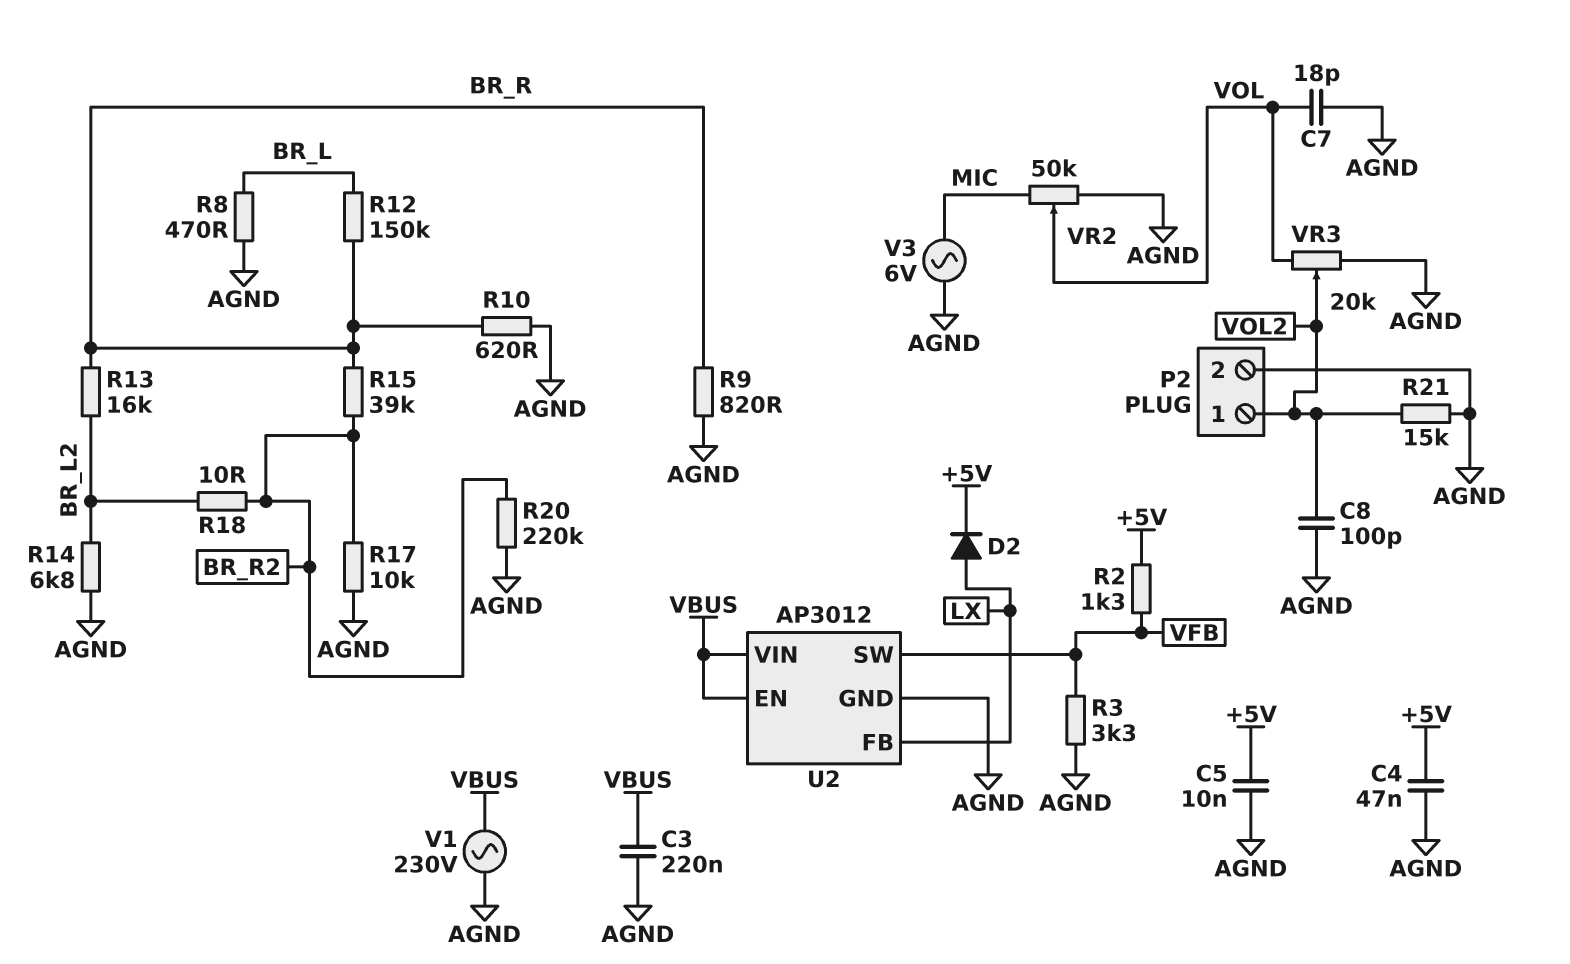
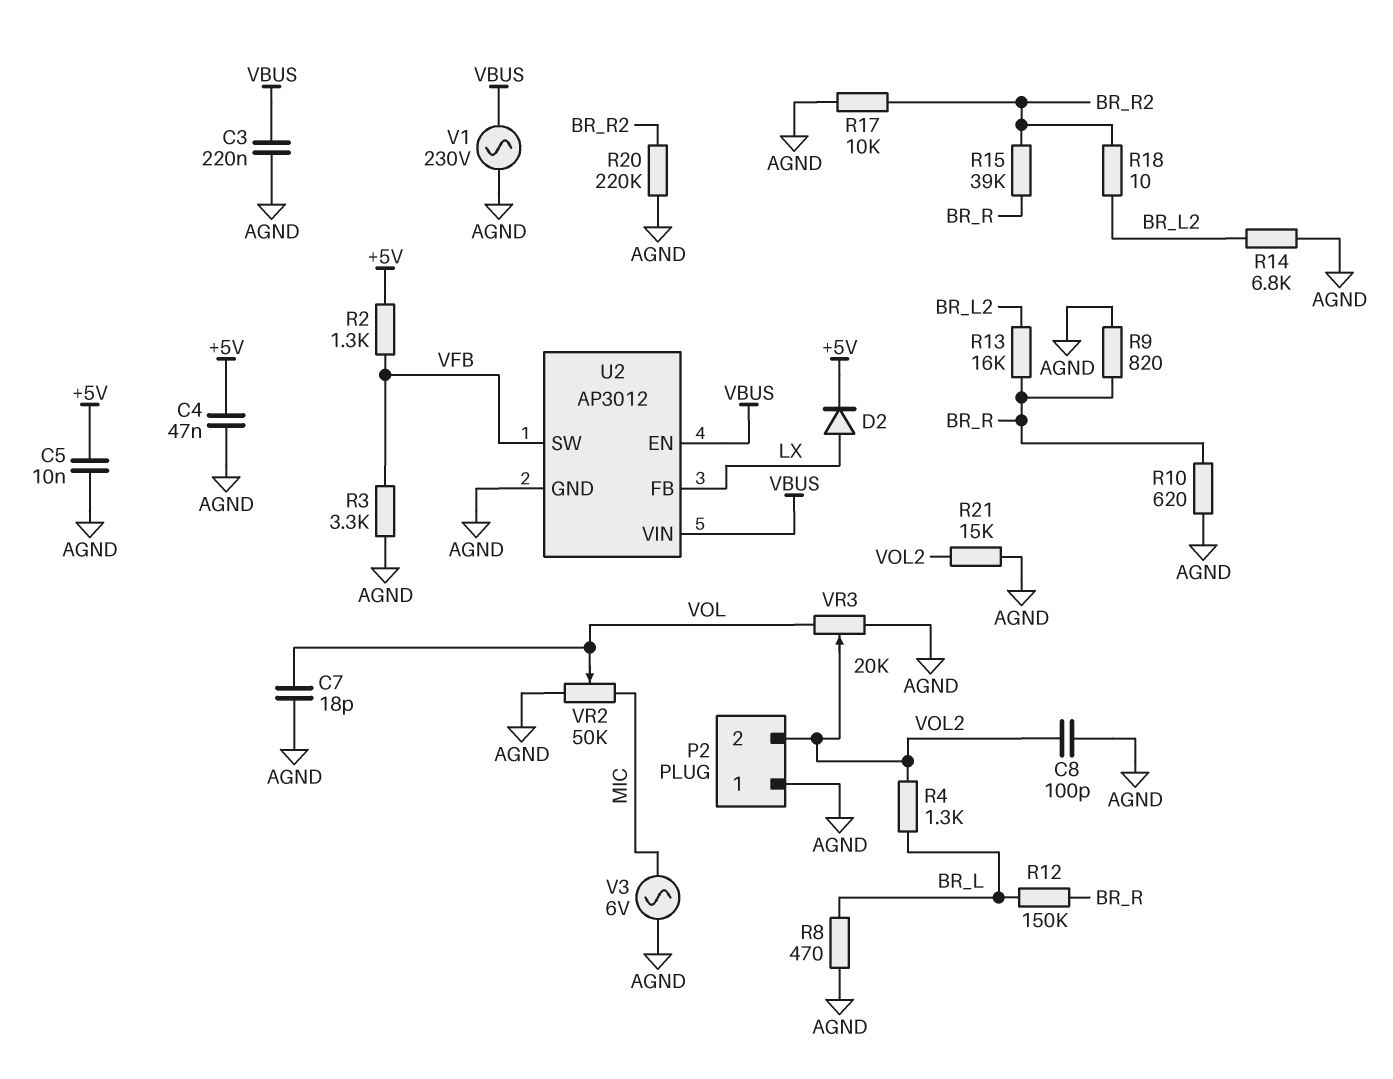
P2 pin 1: VOL2 -> AGND
P2 pin 2: AGND -> VOL2
R4: none -> 1.3k (BR_L, VOL2)

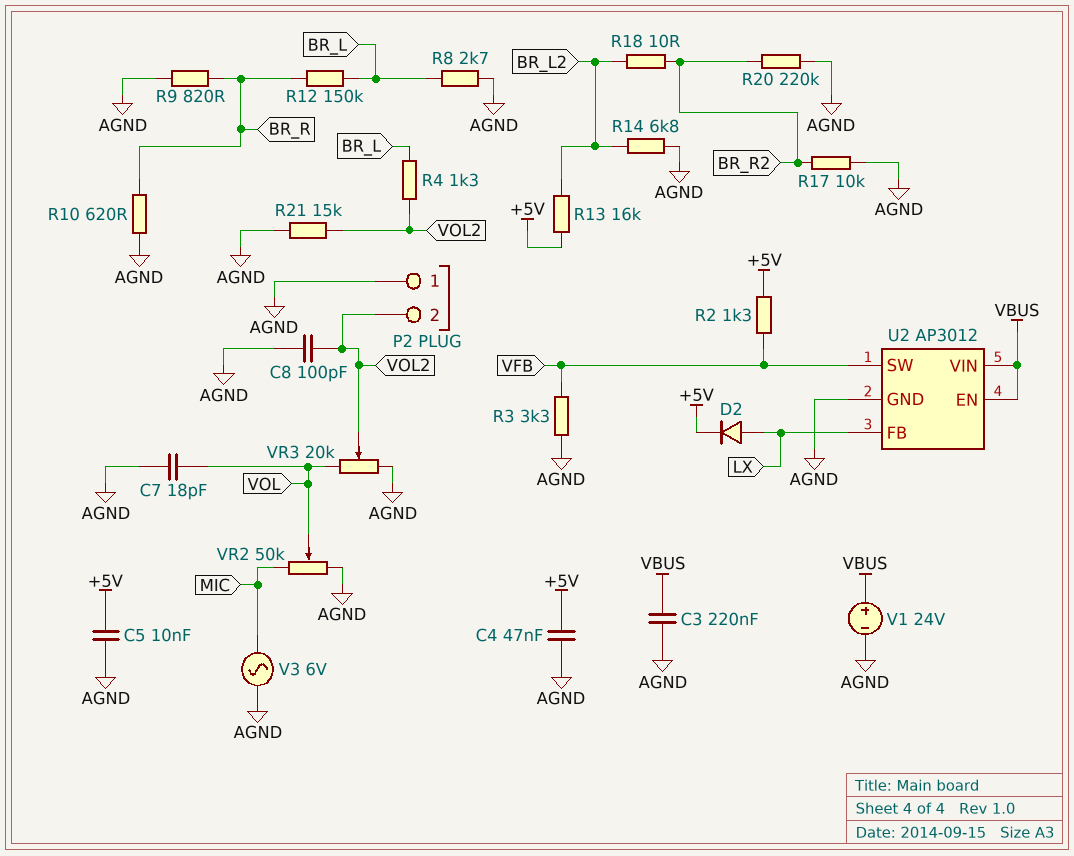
R8: 470 (AGND, BR_L) -> 2.7k (AGND, BR_L)
R13: 16k (BR_L2, BR_R) -> 16k (+5V, BR_L2)
R15: 39k (BR_R, BR_R2) -> none
V1: AC 230V (AGND, VBUS) -> 24V (plus VBUS, minus AGND)

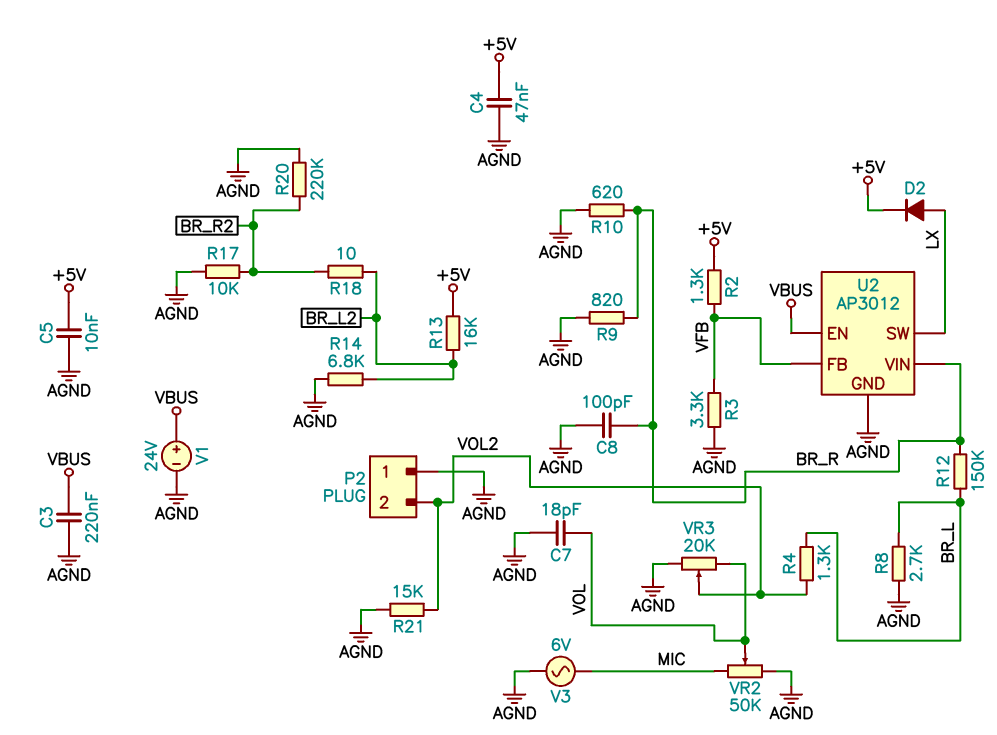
C8: 100pF (AGND, VOL2) -> 100pF (AGND, BR_R)
U2 pin FB: LX -> VFB
U2 pin SW: VFB -> LX
U2 pin VIN: VBUS -> BR_R

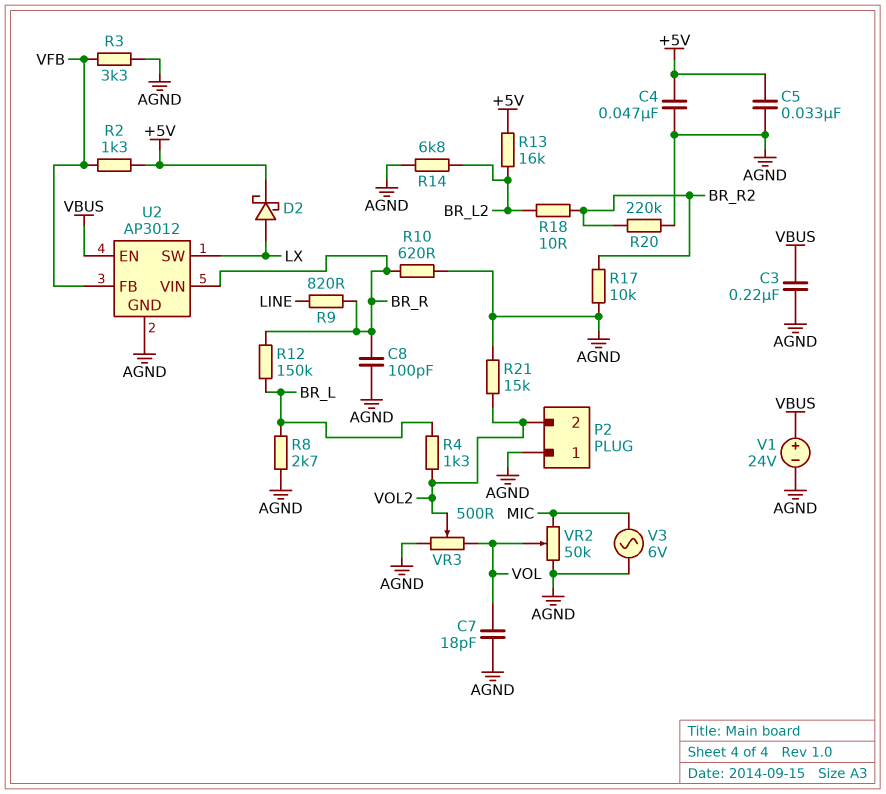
C5: 10nF (+5V, AGND) -> 33nF (+5V, AGND)
D2: diode (A LX, K +5V) -> schottky (A LX, K +5V)
R9: 820 (AGND, BR_R) -> 820 (BR_R, LINE)
VR3: 20k (AGND, VOL, wiper VOL2) -> 500 (AGND, VOL, wiper VOL2)

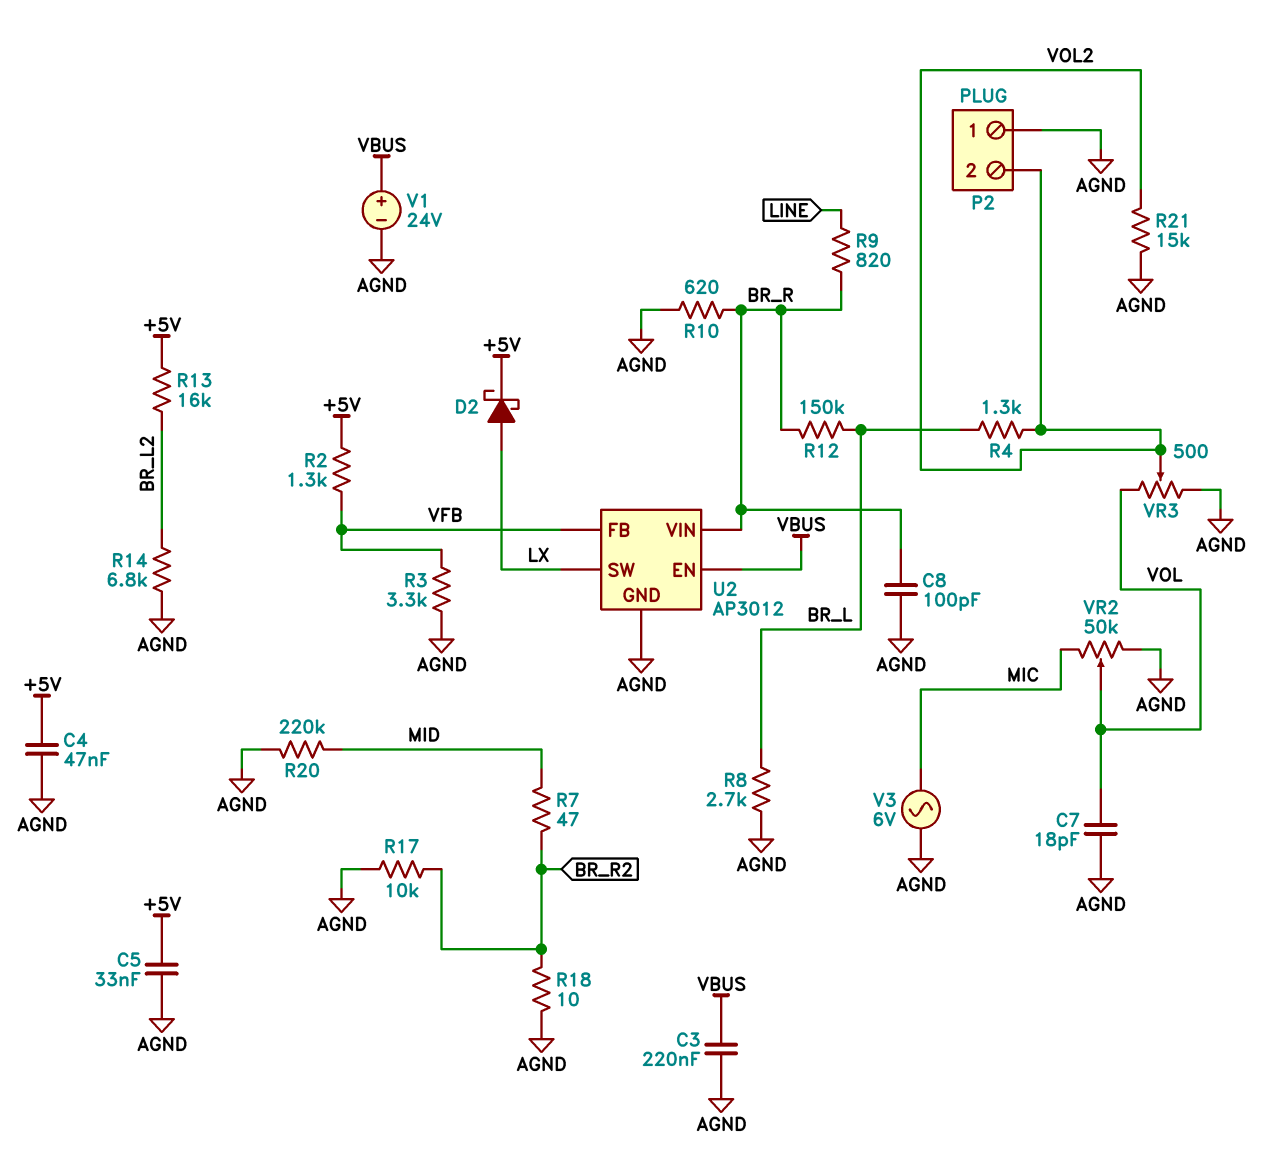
R7: none -> 47 (BR_R2, MID)
R18: 10 (BR_L2, BR_R2) -> 10 (AGND, BR_R2)
R20: 220k (AGND, BR_R2) -> 220k (AGND, MID)

